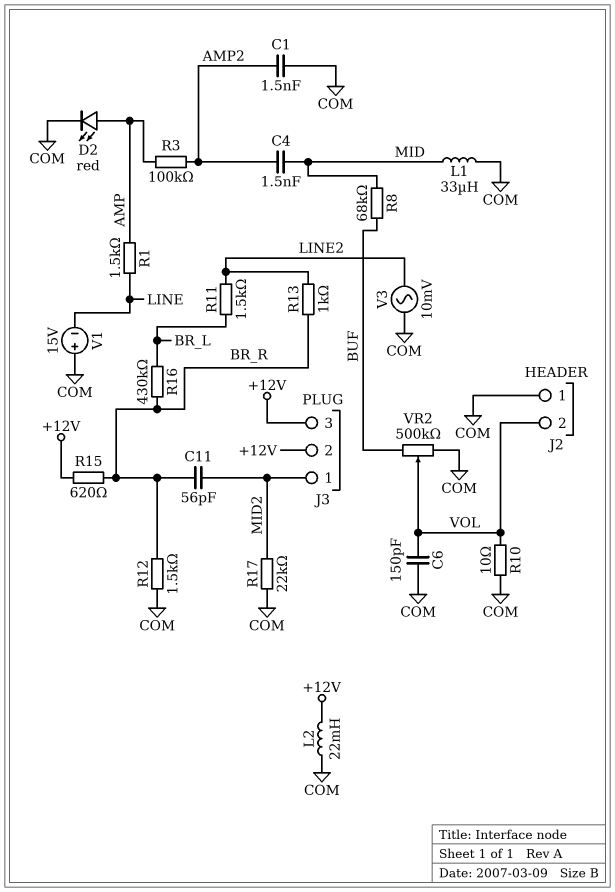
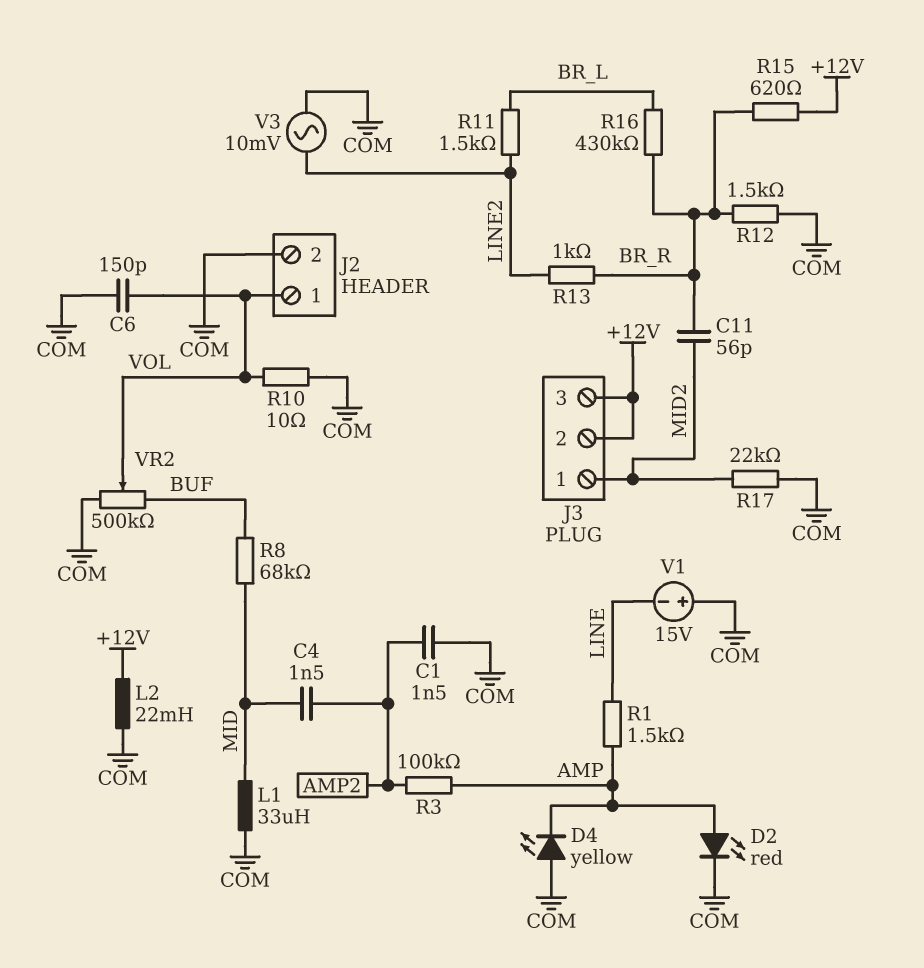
D4: none -> LED yellow (A COM, K AMP)
J2 pin 1: COM -> VOL
J2 pin 2: VOL -> COM

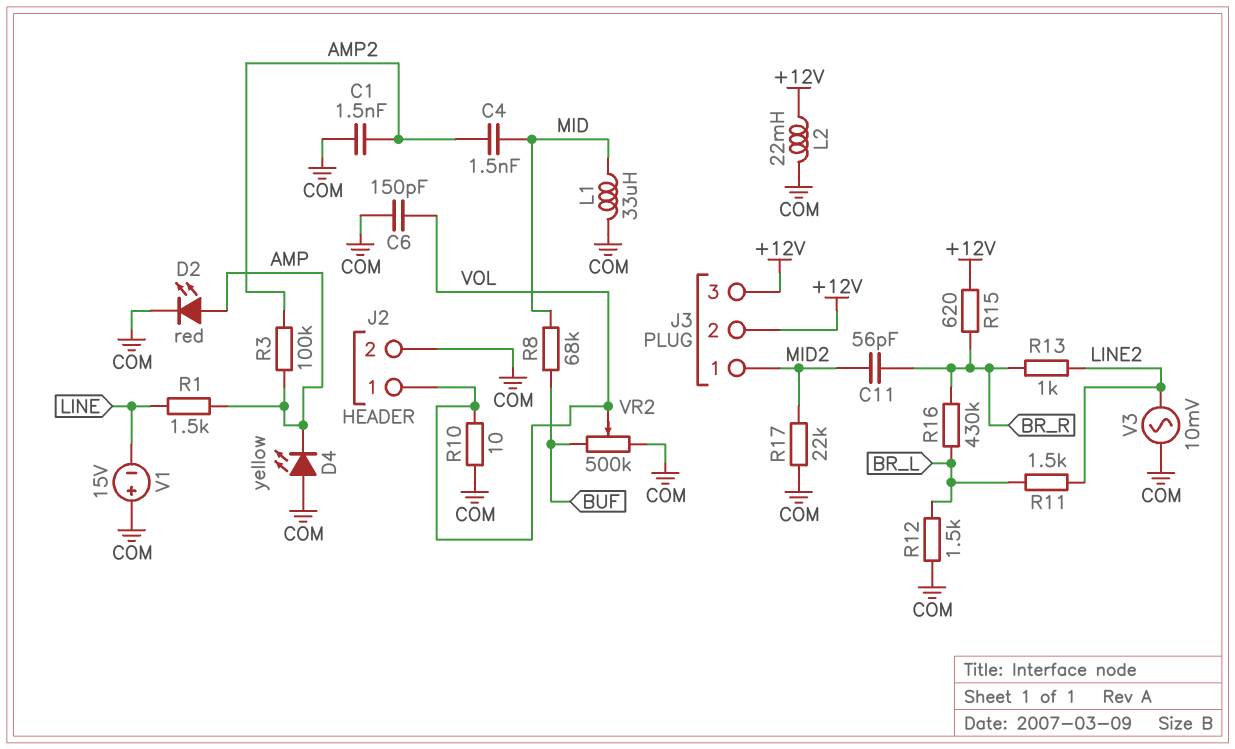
R12: 1.5k (BR_R, COM) -> 1.5k (BR_L, COM)

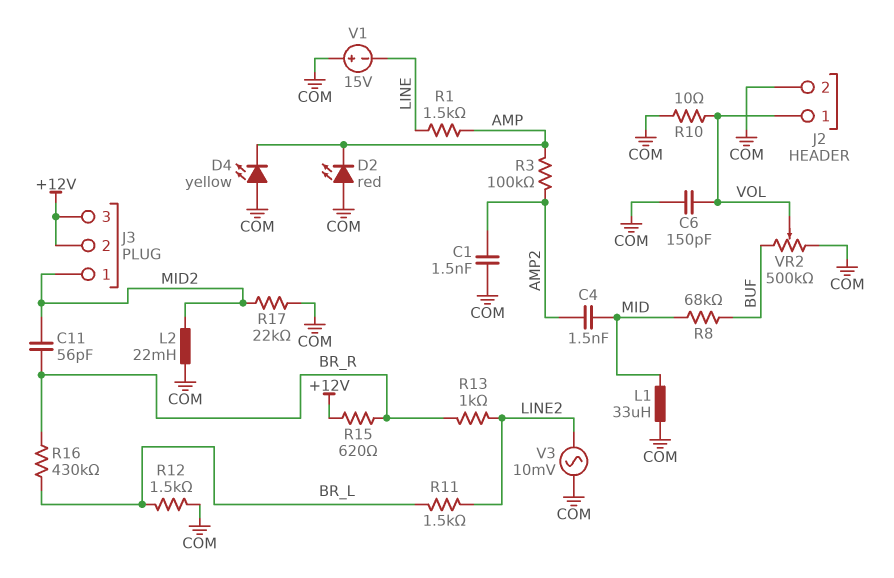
D2: LED red (A AMP, K COM) -> LED red (A COM, K AMP)
L2: 22mH (+12V, COM) -> 22mH (COM, MID2)

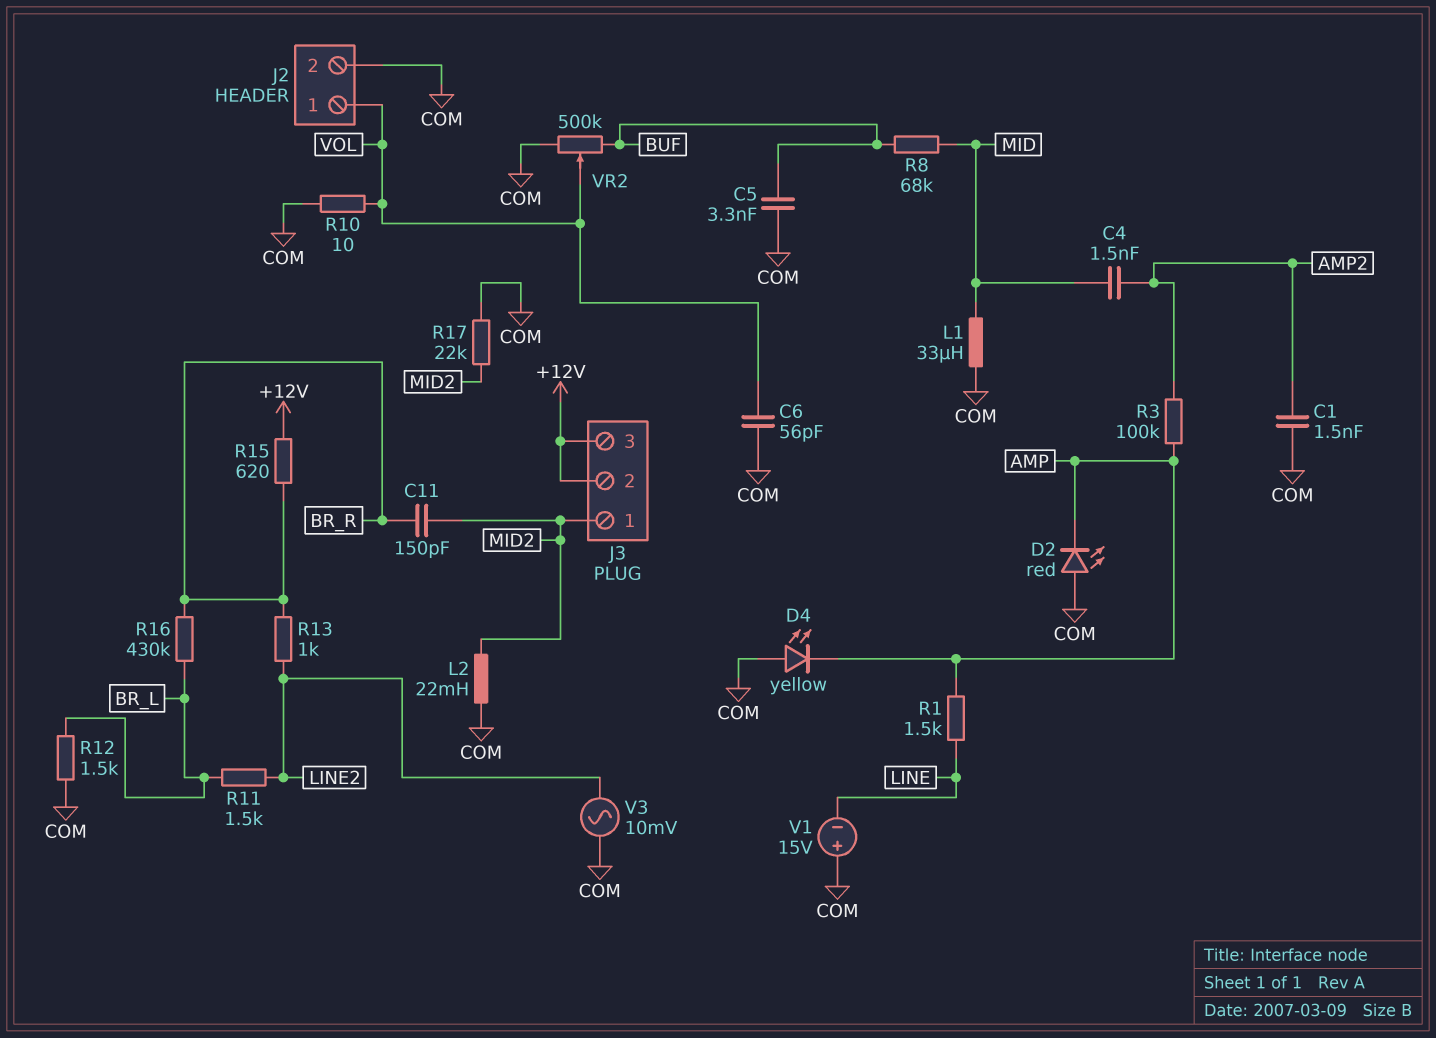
C5: none -> 3.3nF (BUF, COM)
C6: 150pF (COM, VOL) -> 56pF (COM, VOL)
C11: 56pF (BR_R, MID2) -> 150pF (BR_R, MID2)

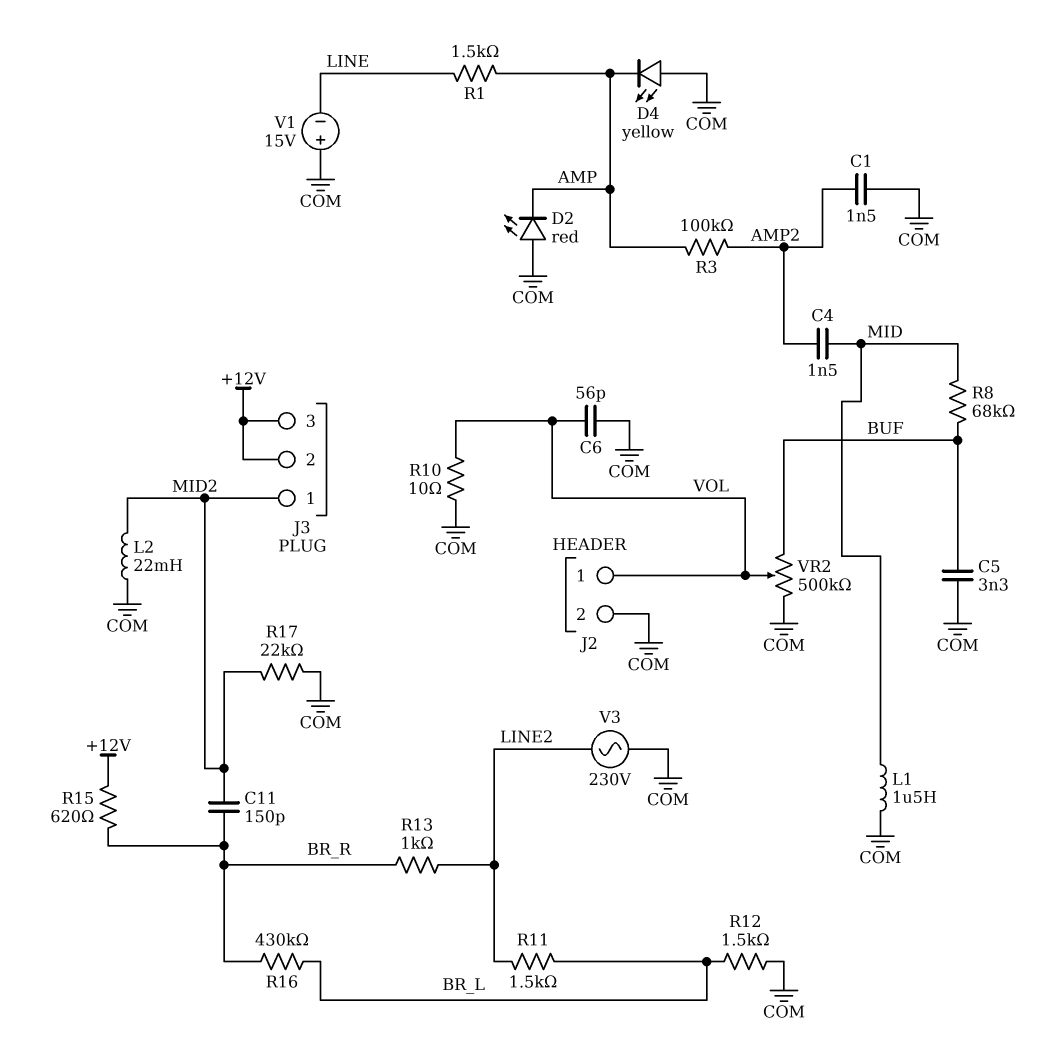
L1: 33uH (COM, MID) -> 1.5uH (COM, MID)
V3: AC 10mV (COM, LINE2) -> AC 230V (COM, LINE2)

